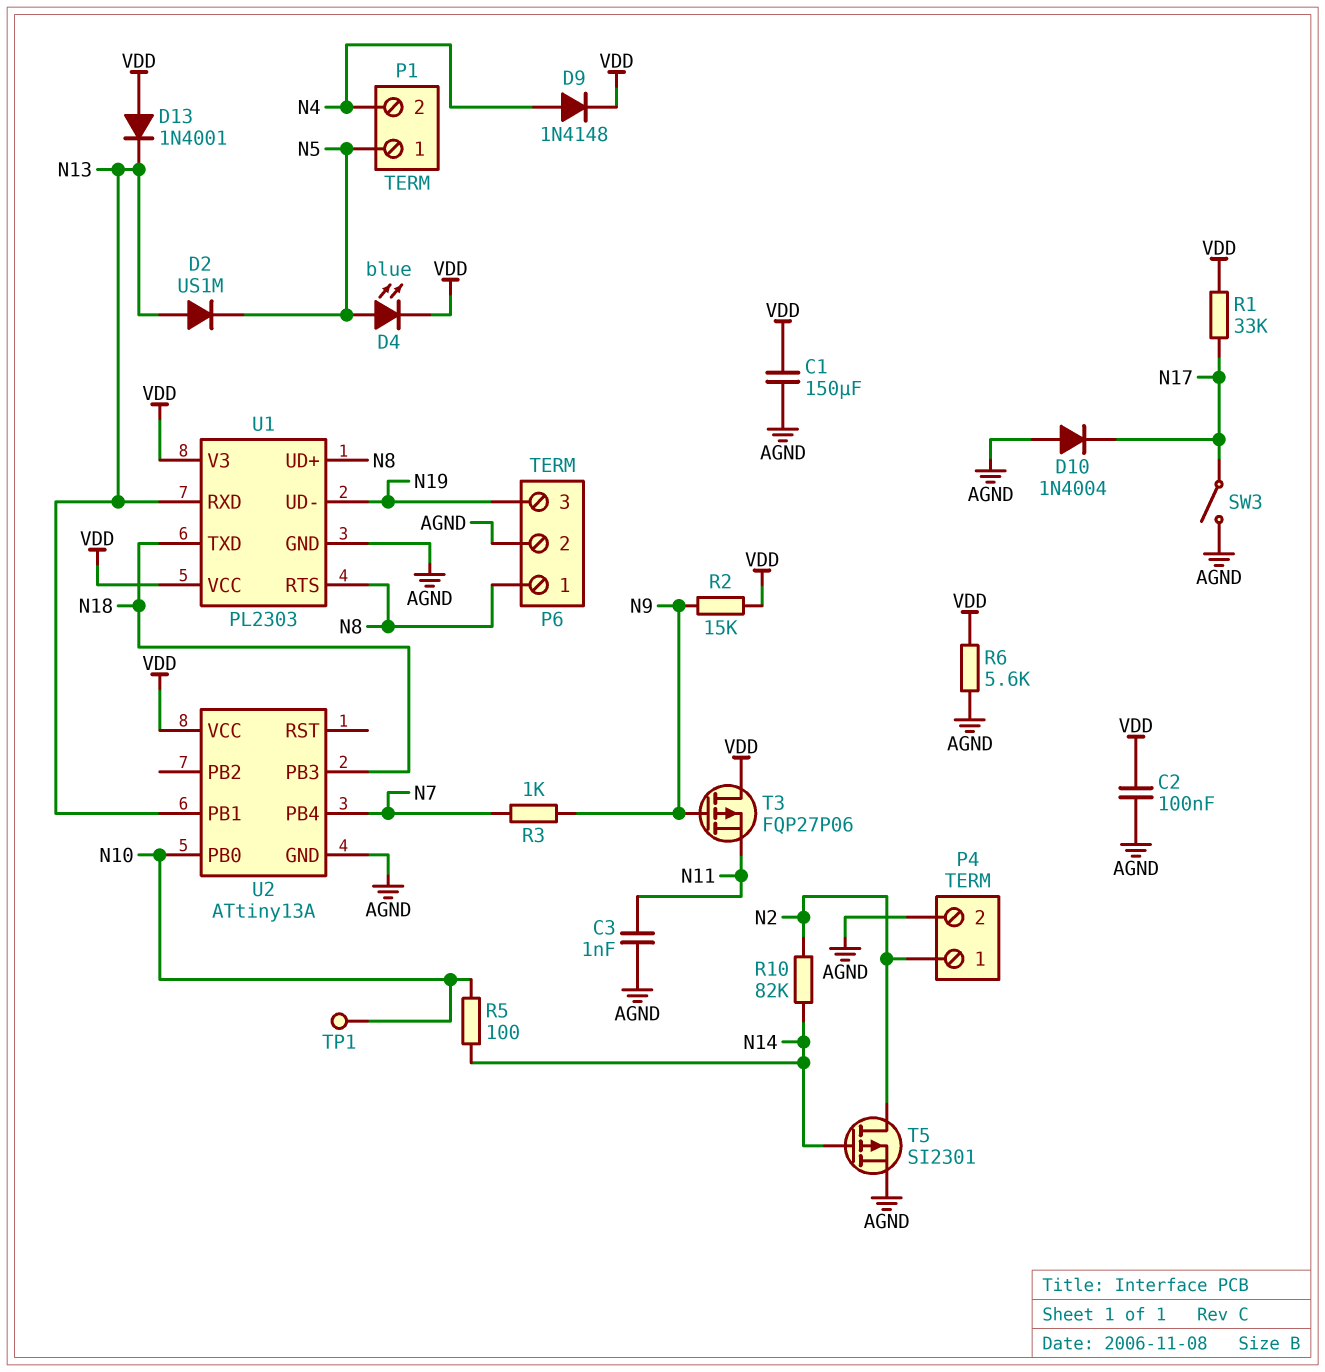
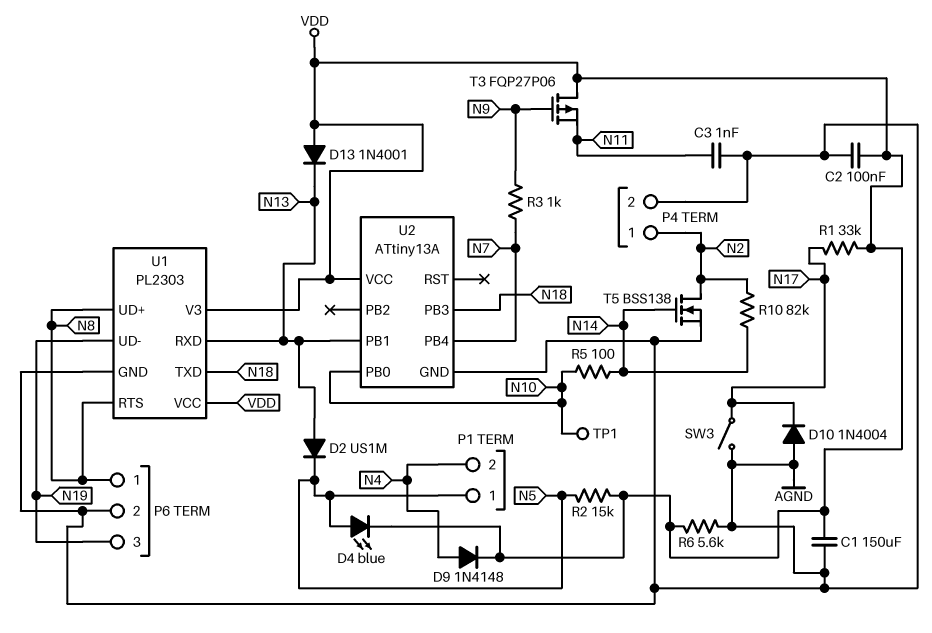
R2: 15k (N9, VDD) -> 15k (N5, VDD)
T5: PMOS SI2301 (G N14, D N2, S AGND) -> NMOS BSS138 (G N14, D N2, S AGND)

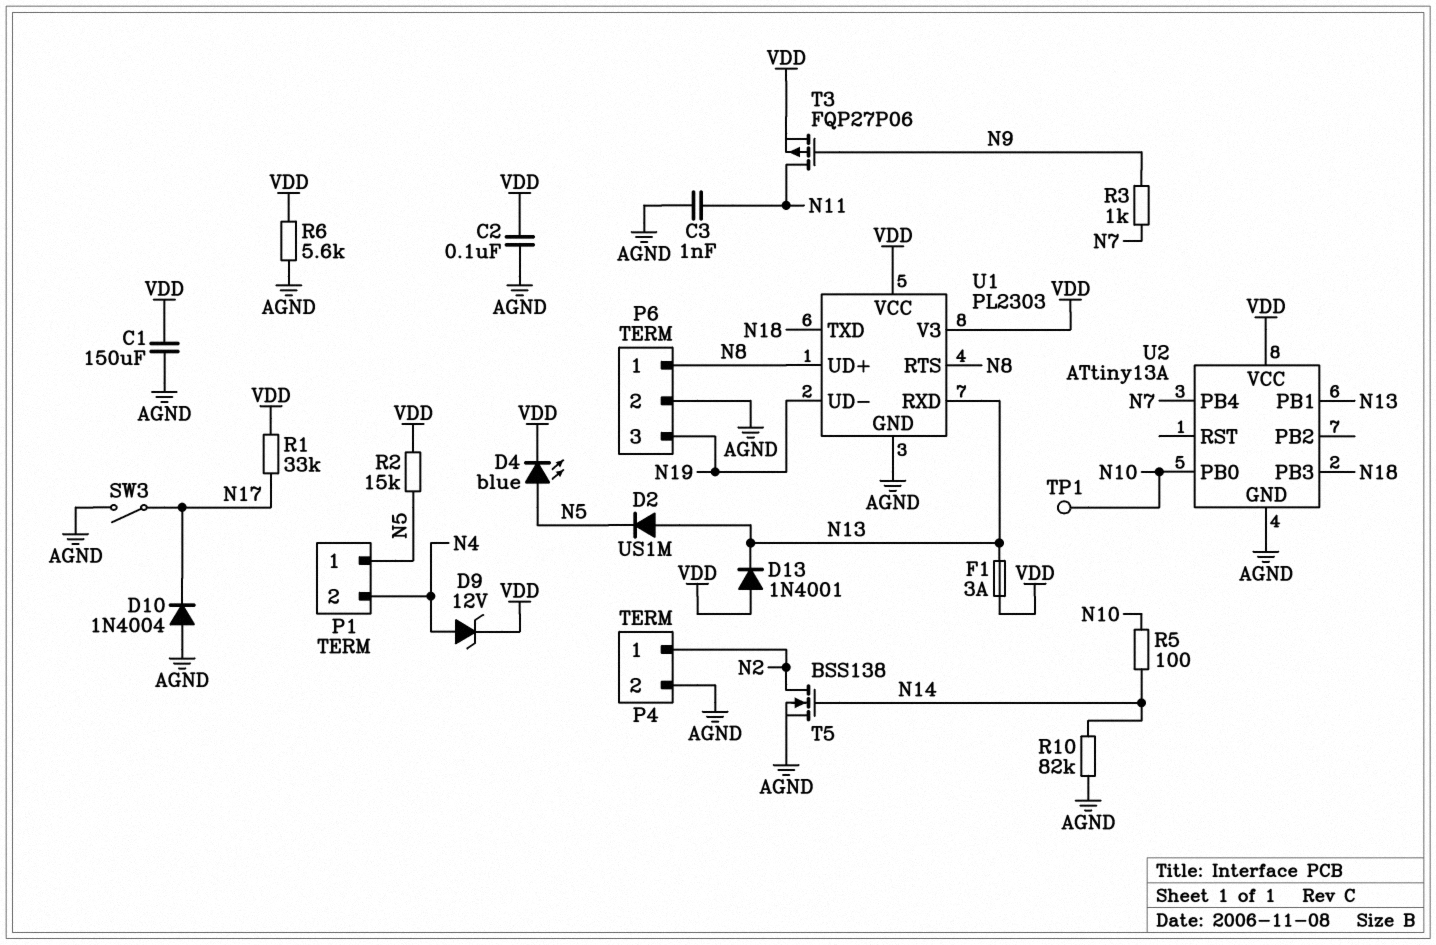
D9: diode 1N4148 (A N4, K VDD) -> zener 12V (A N4, K VDD)
F1: none -> 3A (N13, VDD)
R10: 82k (N2, N14) -> 82k (AGND, N14)
T3: PMOS FQP27P06 (G N9, D VDD, S N11) -> PMOS FQP27P06 (G N9, D N11, S VDD)

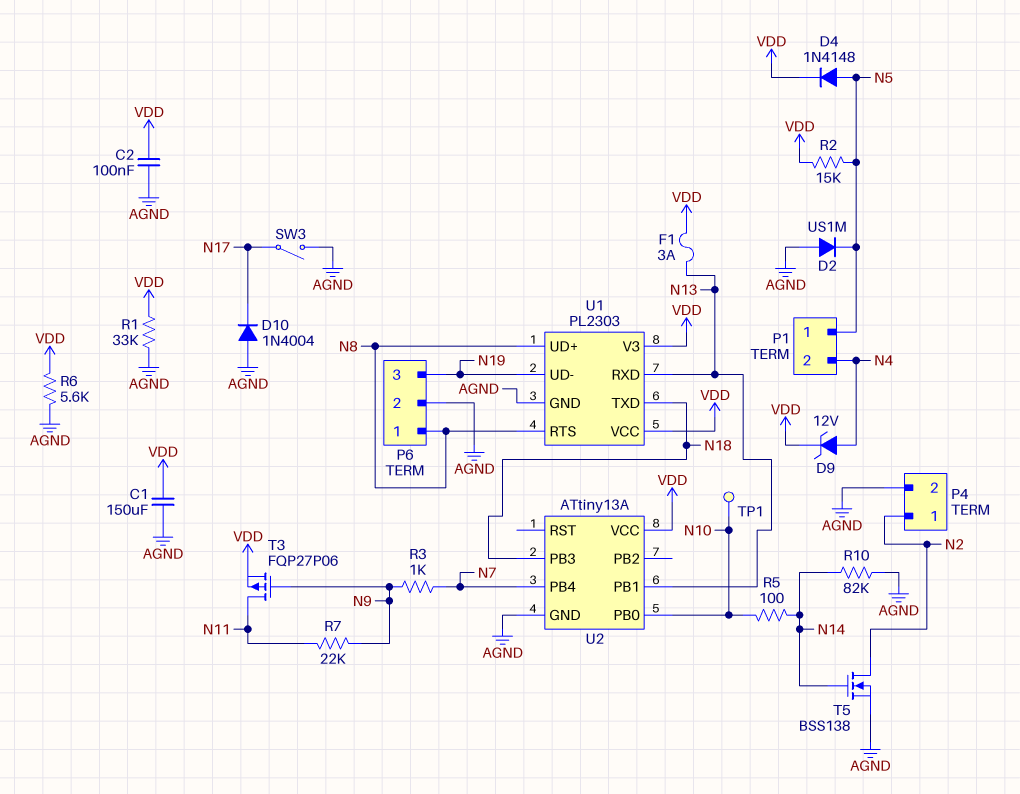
C3: 1nF (AGND, N11) -> none
D2: diode US1M (A N13, K N5) -> diode US1M (A AGND, K N5)
D4: LED blue (A N5, K VDD) -> diode 1N4148 (A N5, K VDD)
D13: diode 1N4001 (A VDD, K N13) -> none
R1: 33k (N17, VDD) -> 33k (AGND, VDD)
R7: none -> 22k (N9, N11)

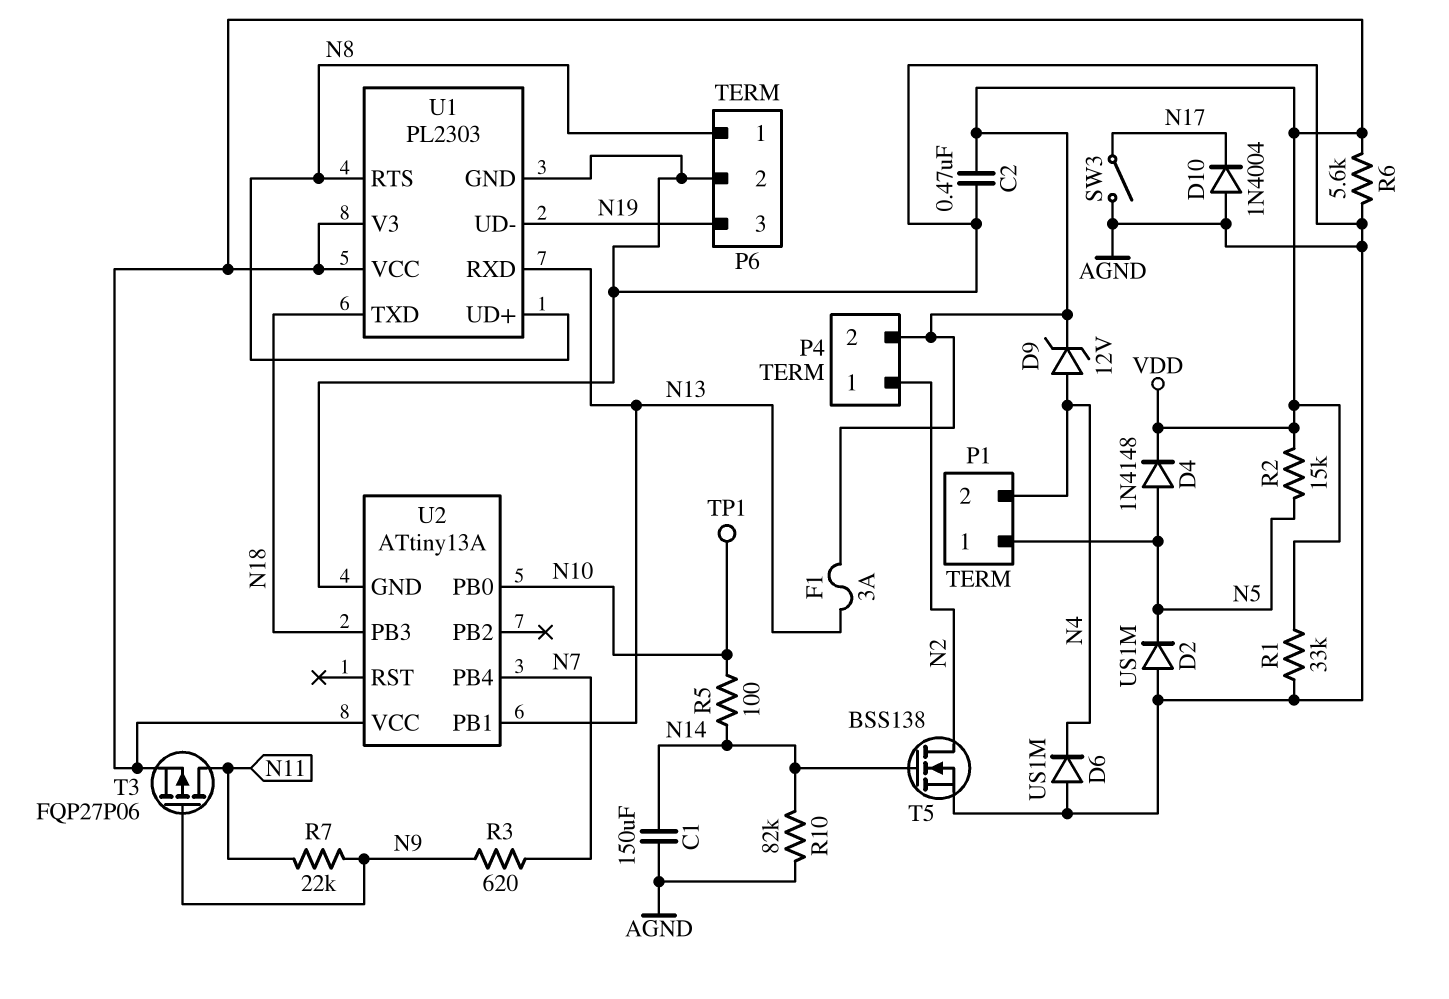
C1: 150uF (AGND, VDD) -> 150uF (AGND, N14)
C2: 100nF (AGND, VDD) -> 470nF (AGND, VDD)
D6: none -> diode US1M (A AGND, K N4)
P4 pin 2: AGND -> VDD
R3: 1k (N7, N9) -> 620 (N7, N9)

